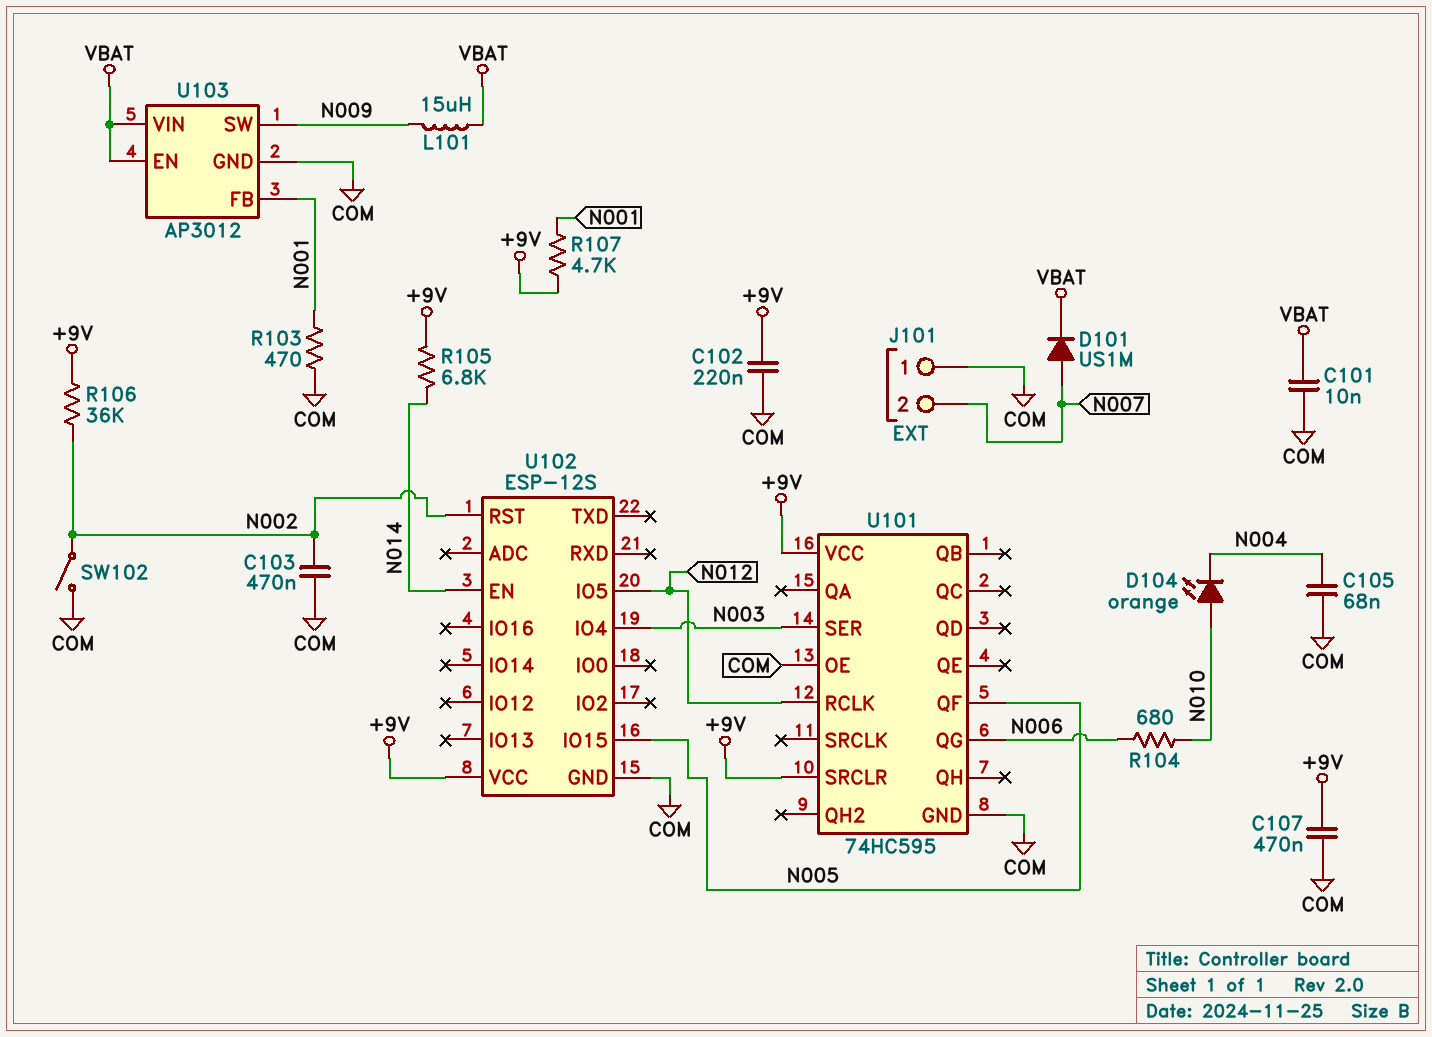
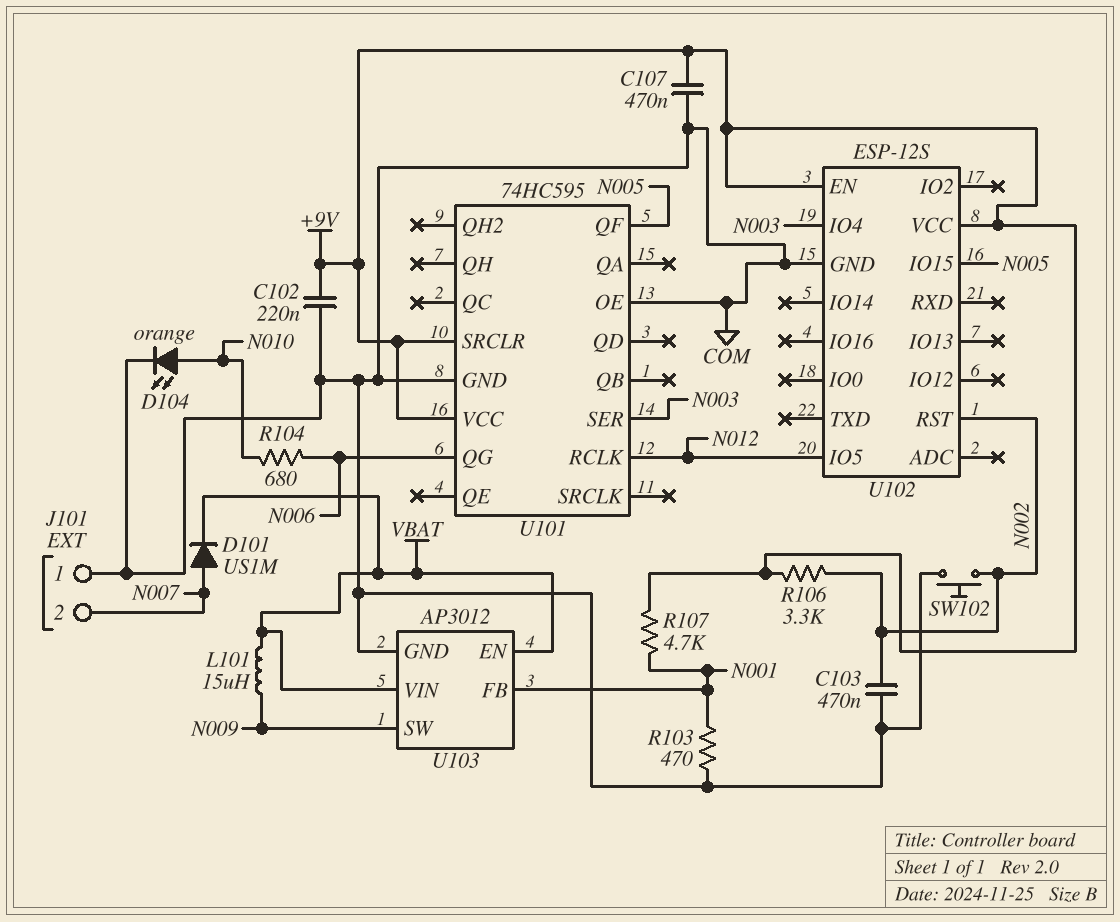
C101: 10nF (COM, VBAT) -> none
C105: 68nF (COM, N004) -> none
D104: LED orange (A N010, K N004) -> LED orange (A N010, K COM)
R105: 6.8k (+9V, N014) -> none
R106: 36k (+9V, N002) -> 3.3k (+9V, N002)
SW102: switch (COM, N002) -> button (COM, N002)
U102 pin EN: N014 -> +9V

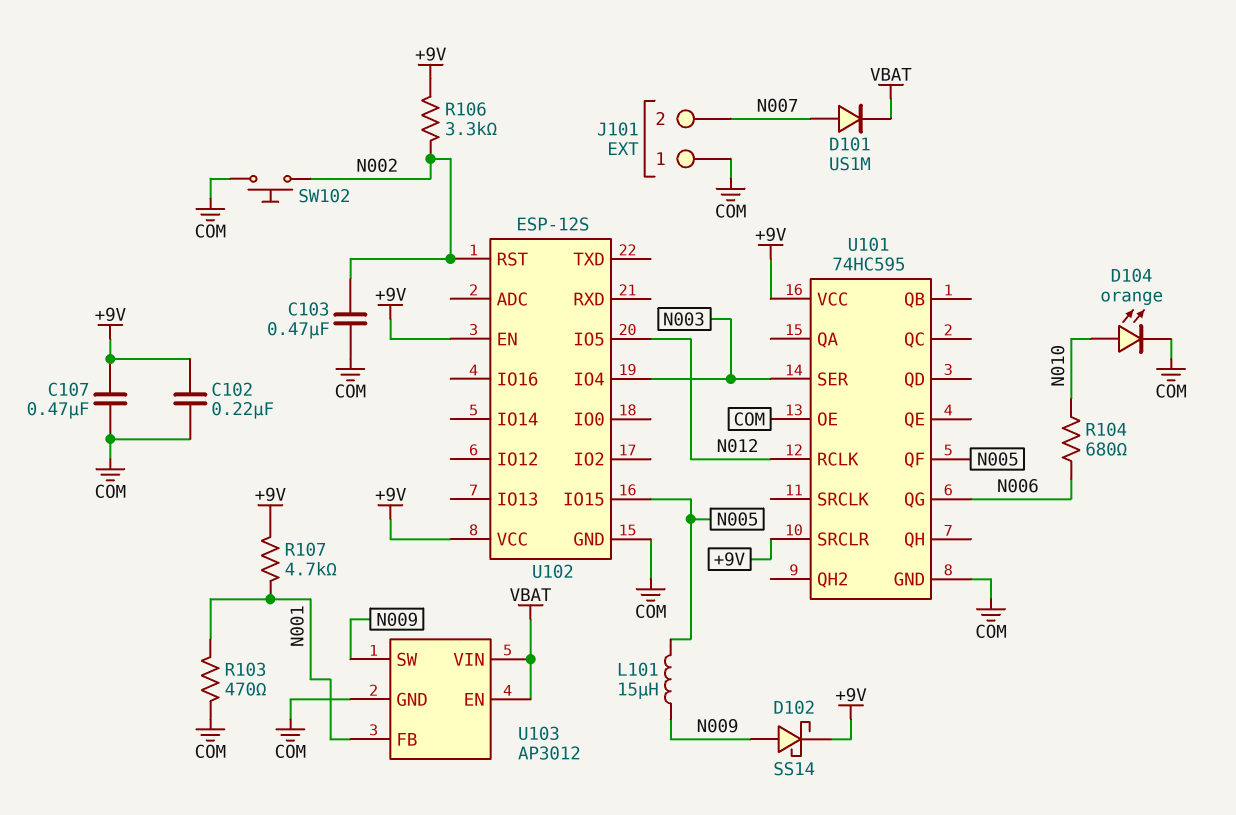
D102: none -> schottky SS14 (A N009, K +9V)
L101: 15uH (N009, VBAT) -> 15uH (N005, N009)

